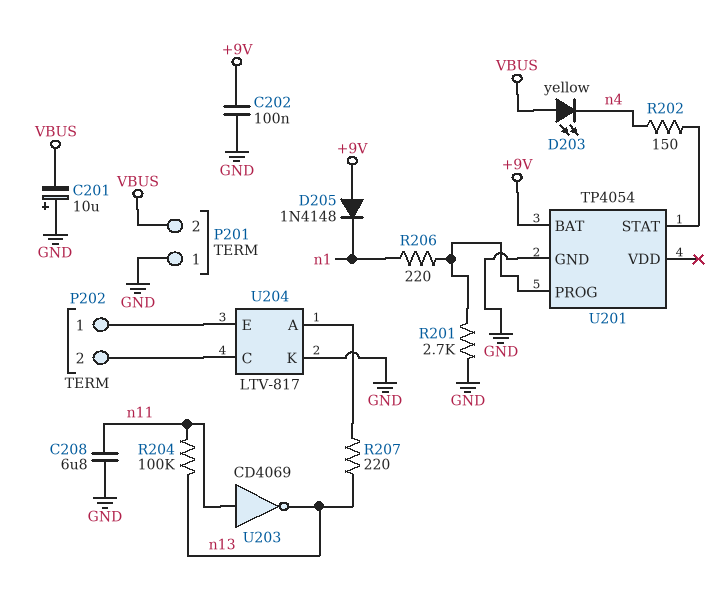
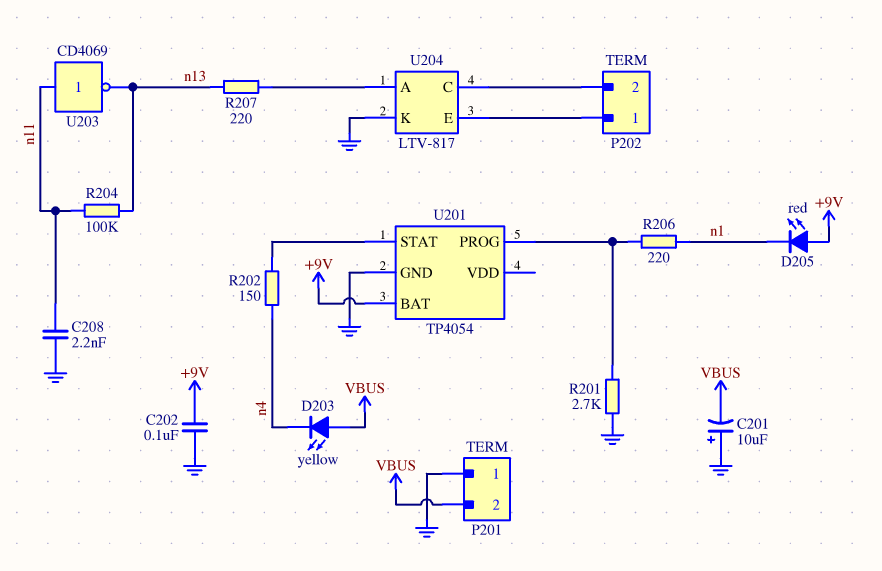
C208: 6.8uF (GND, n11) -> 2.2nF (GND, n11)
D205: diode 1N4148 (A +9V, K n1) -> LED red (A +9V, K n1)

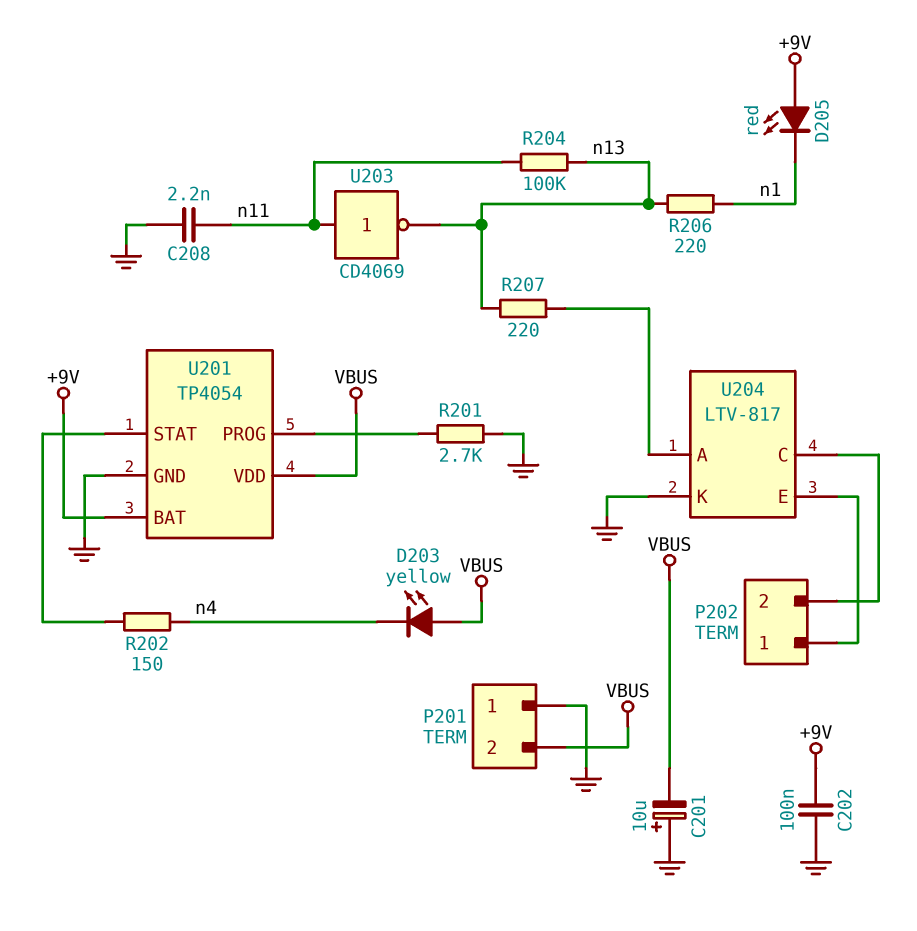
R206: 220 (U201/PROG, n1) -> 220 (n1, n13)
U201 pin VDD: none -> VBUS

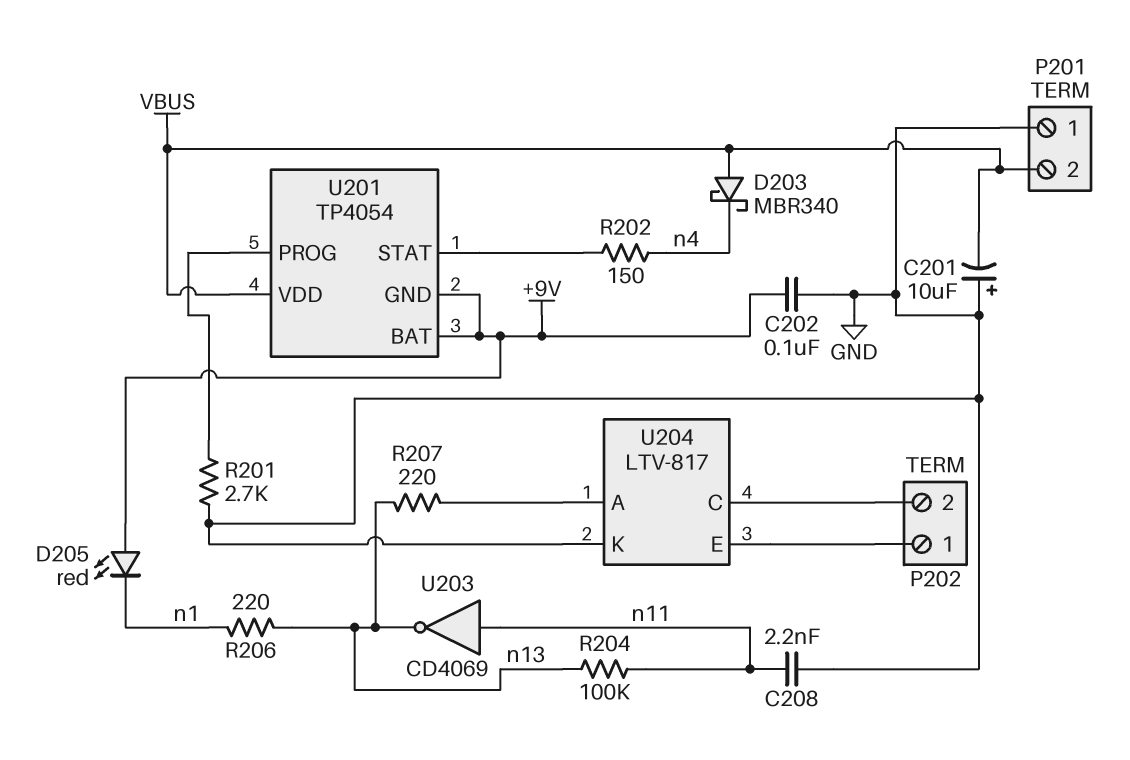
D203: LED yellow (A VBUS, K n4) -> schottky MBR340 (A VBUS, K n4)
U201 pin GND: GND -> +9V

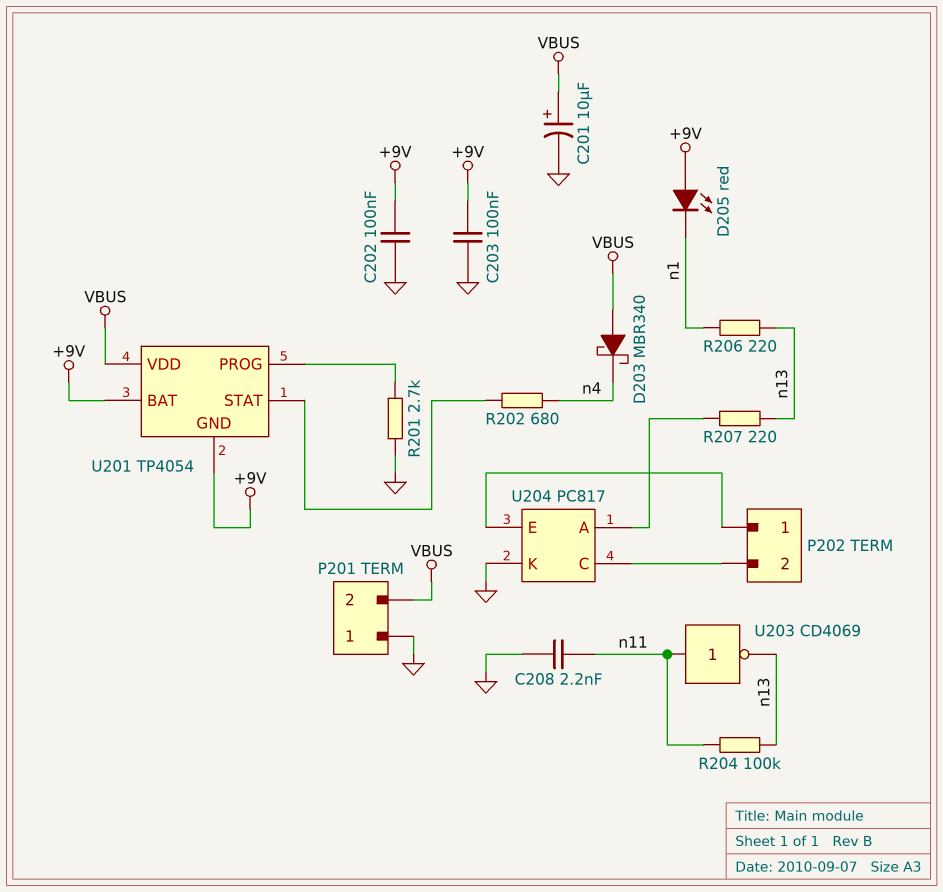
C201: 10uF (plus GND, minus VBUS) -> 10uF (plus VBUS, minus GND)
C203: none -> 100nF (+9V, GND)
R202: 150 (U201/STAT, n4) -> 680 (U201/STAT, n4)
U204: LTV-817 -> PC817

